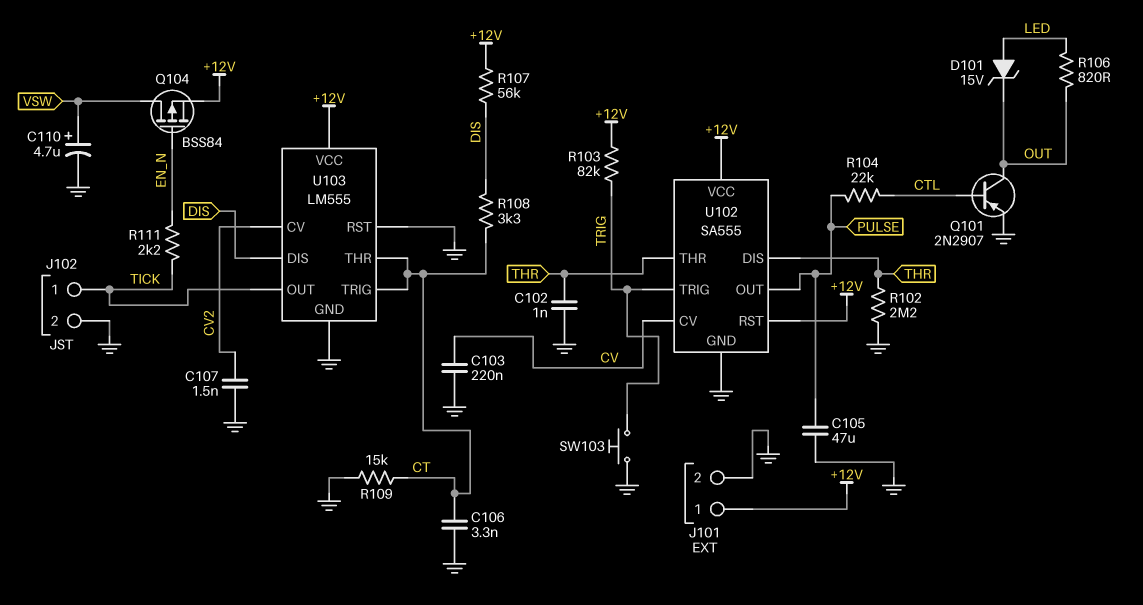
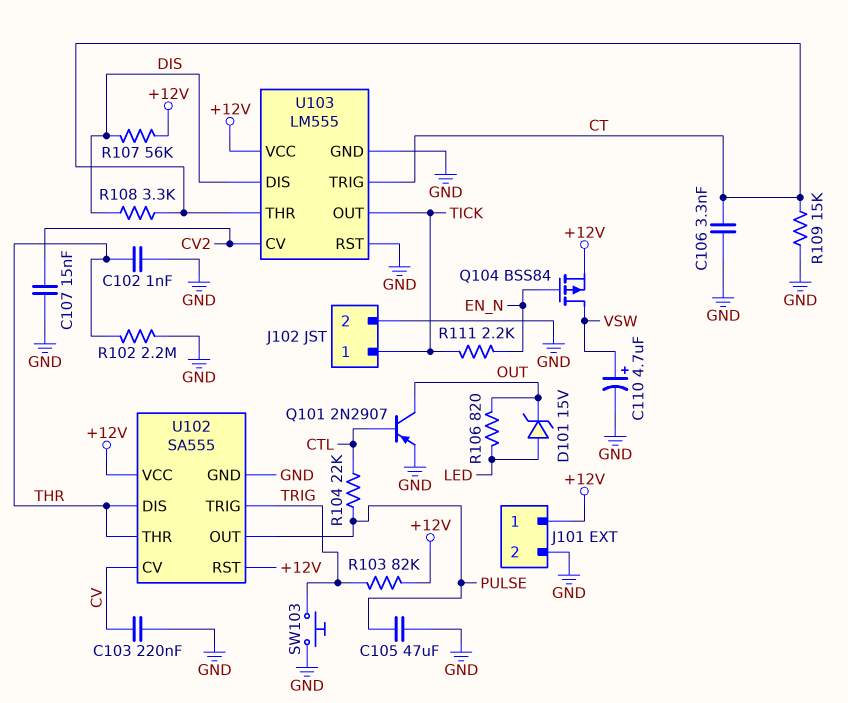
C107: 1.5nF (CV2, GND) -> 15nF (CV2, GND)

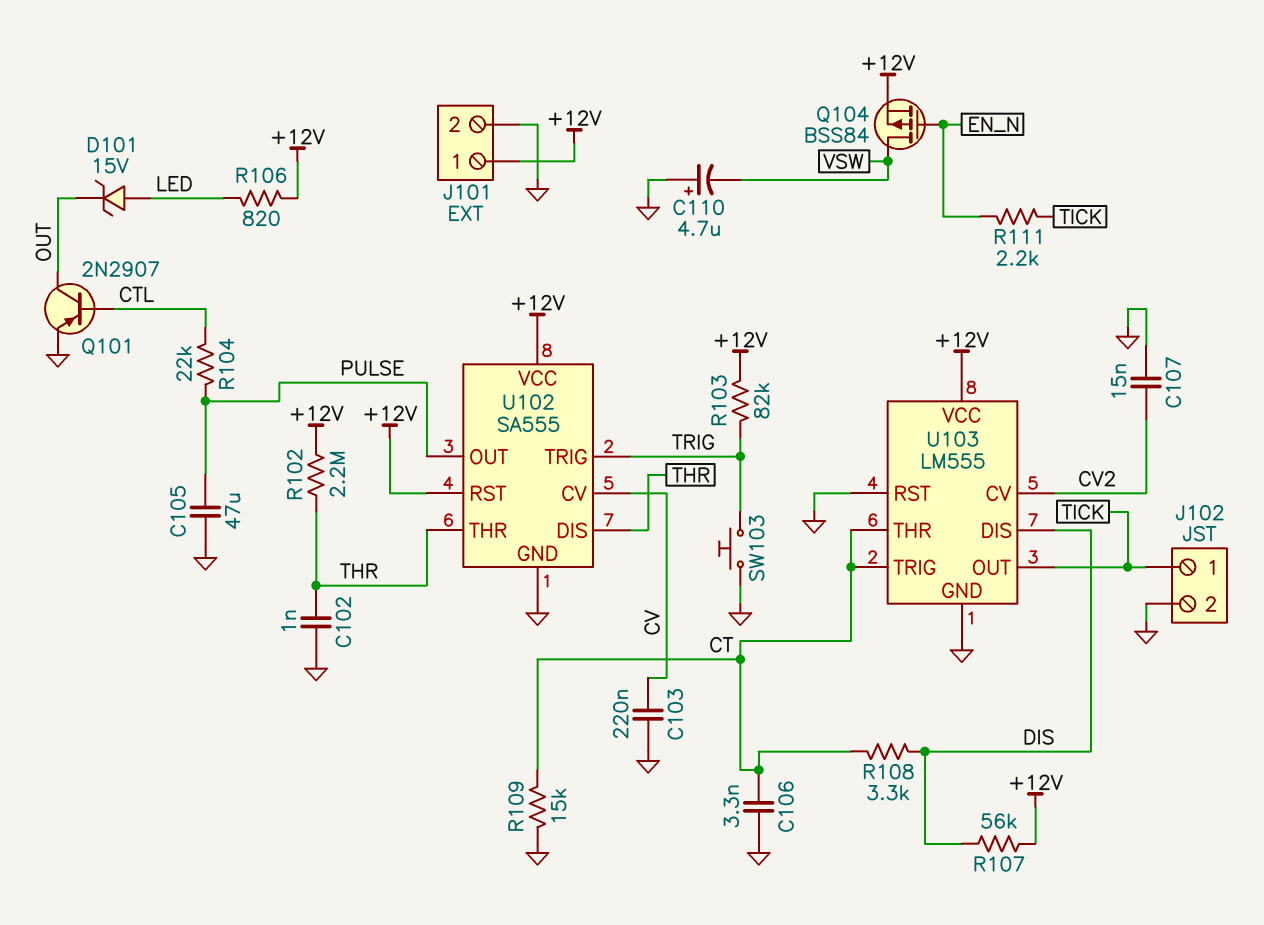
C110: 4.7uF (plus VSW, minus GND) -> 4.7uF (plus GND, minus VSW)
R102: 2.2M (GND, THR) -> 2.2M (+12V, THR)
R106: 820 (LED, OUT) -> 820 (+12V, LED)

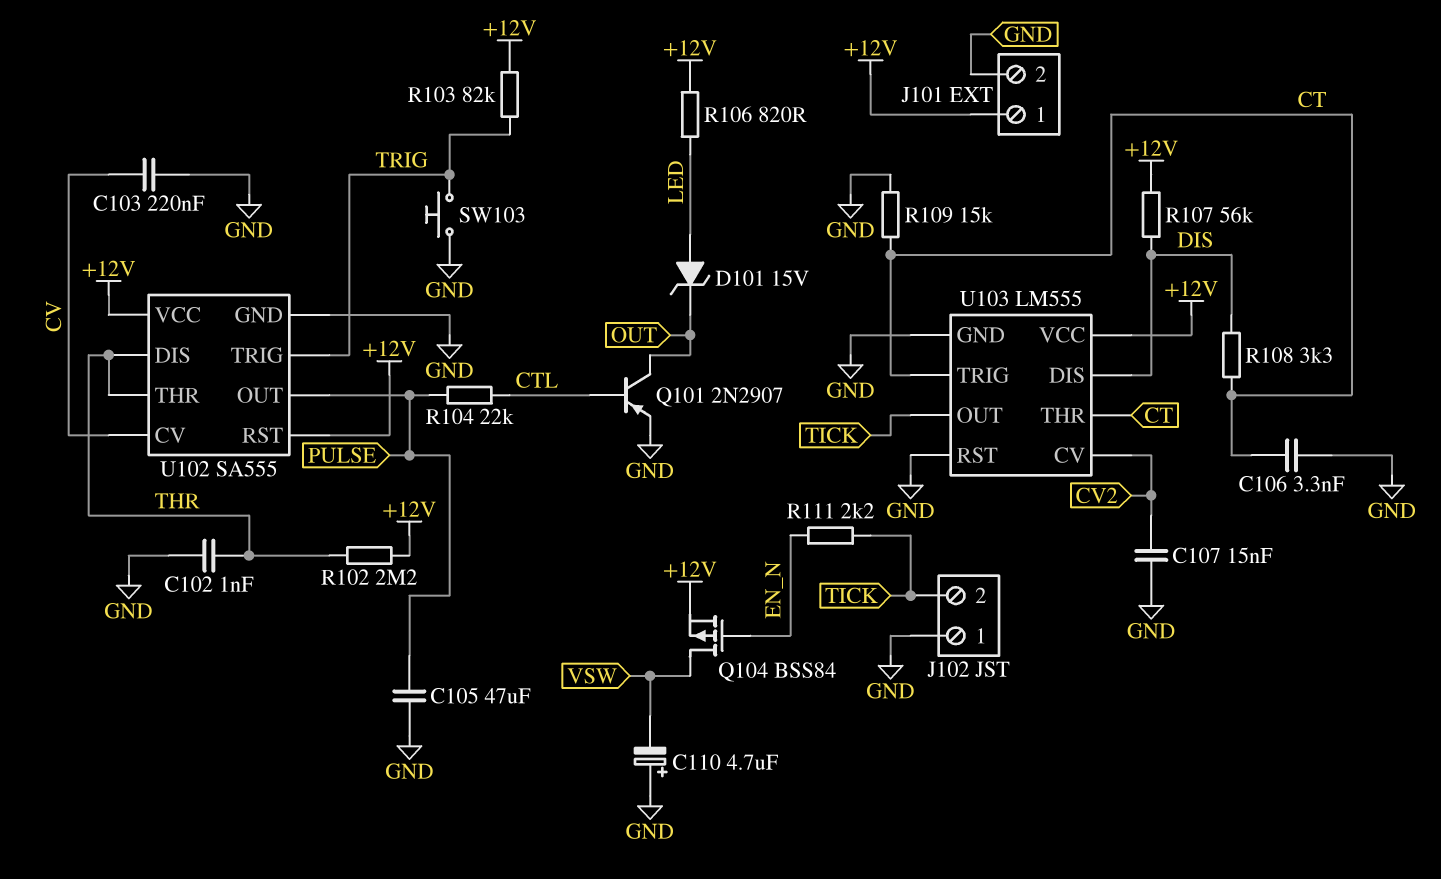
J102 pin 1: TICK -> GND
J102 pin 2: GND -> TICK

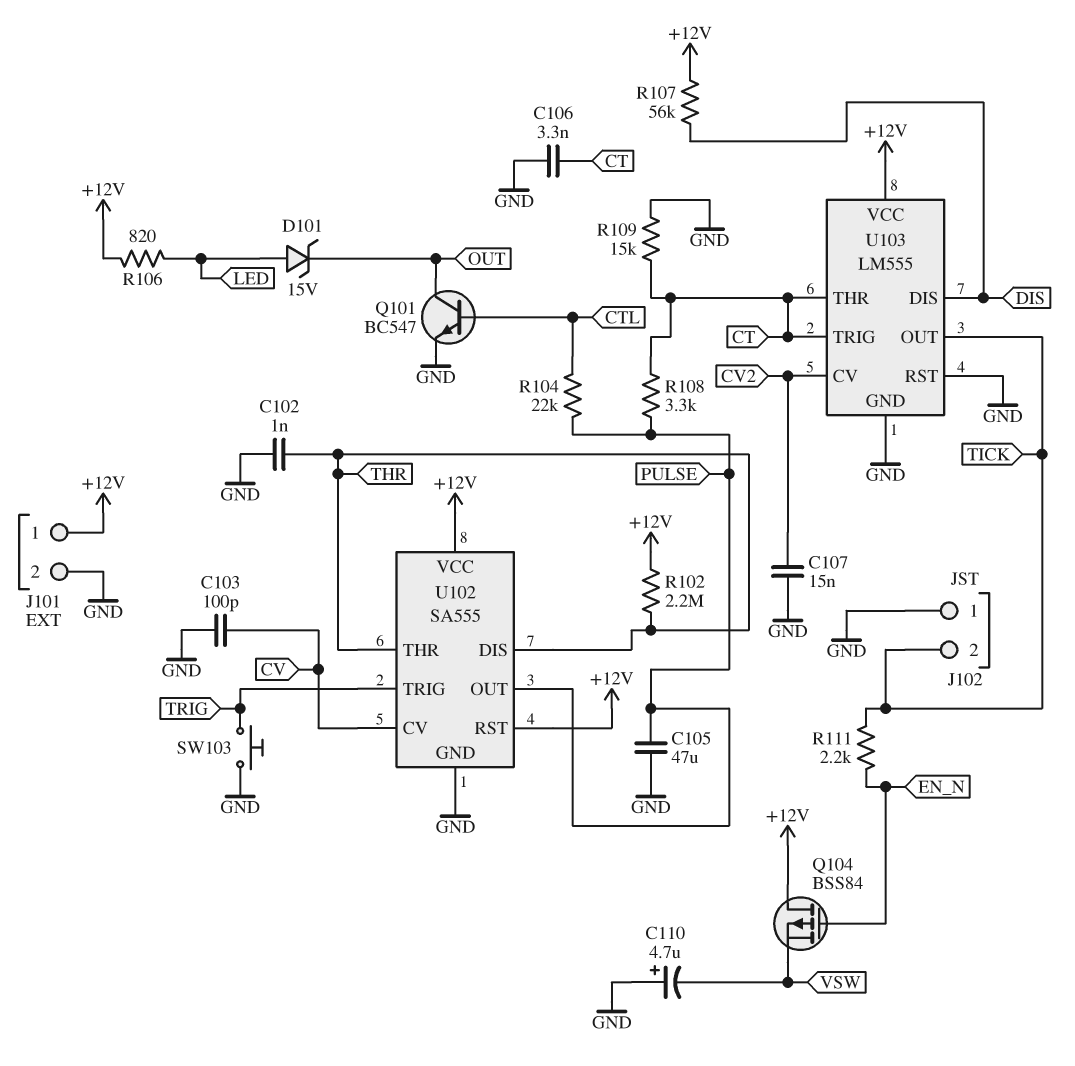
C103: 220nF (CV, GND) -> 100pF (CV, GND)
Q101: PNP 2N2907 (B CTL, C OUT, E GND) -> NPN BC547 (B CTL, C OUT, E GND)
Q104: PMOS BSS84 (G EN_N, D VSW, S +12V) -> PMOS BSS84 (G EN_N, D +12V, S VSW)
R103: 82k (+12V, TRIG) -> none
R108: 3.3k (CT, DIS) -> 3.3k (CT, PULSE)

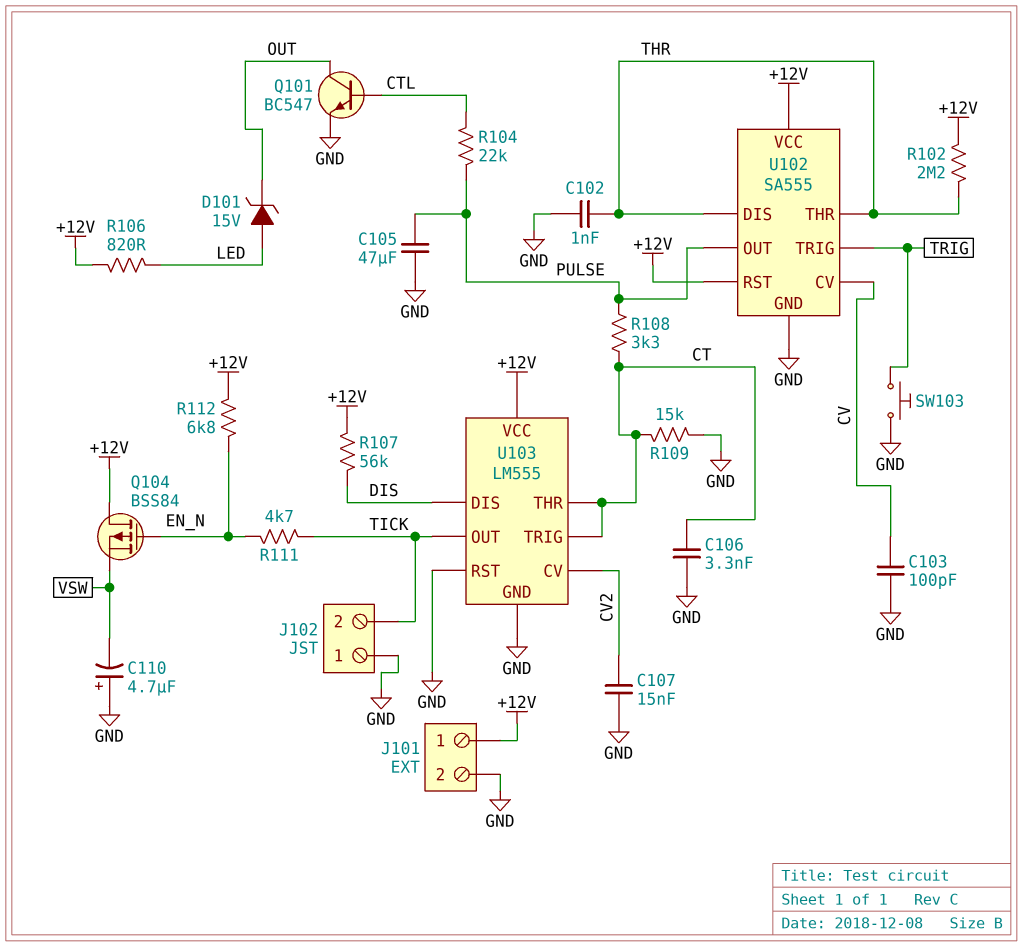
R111: 2.2k (EN_N, TICK) -> 4.7k (EN_N, TICK)
R112: none -> 6.8k (+12V, EN_N)

